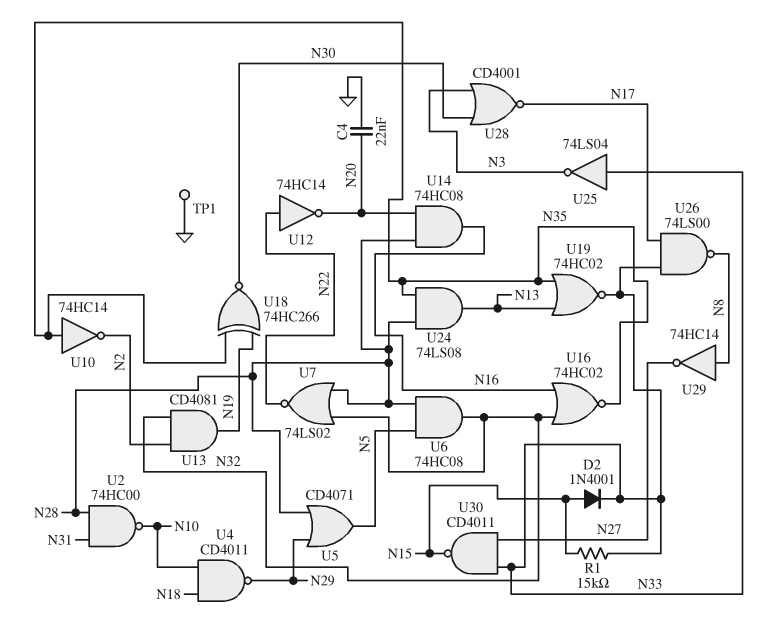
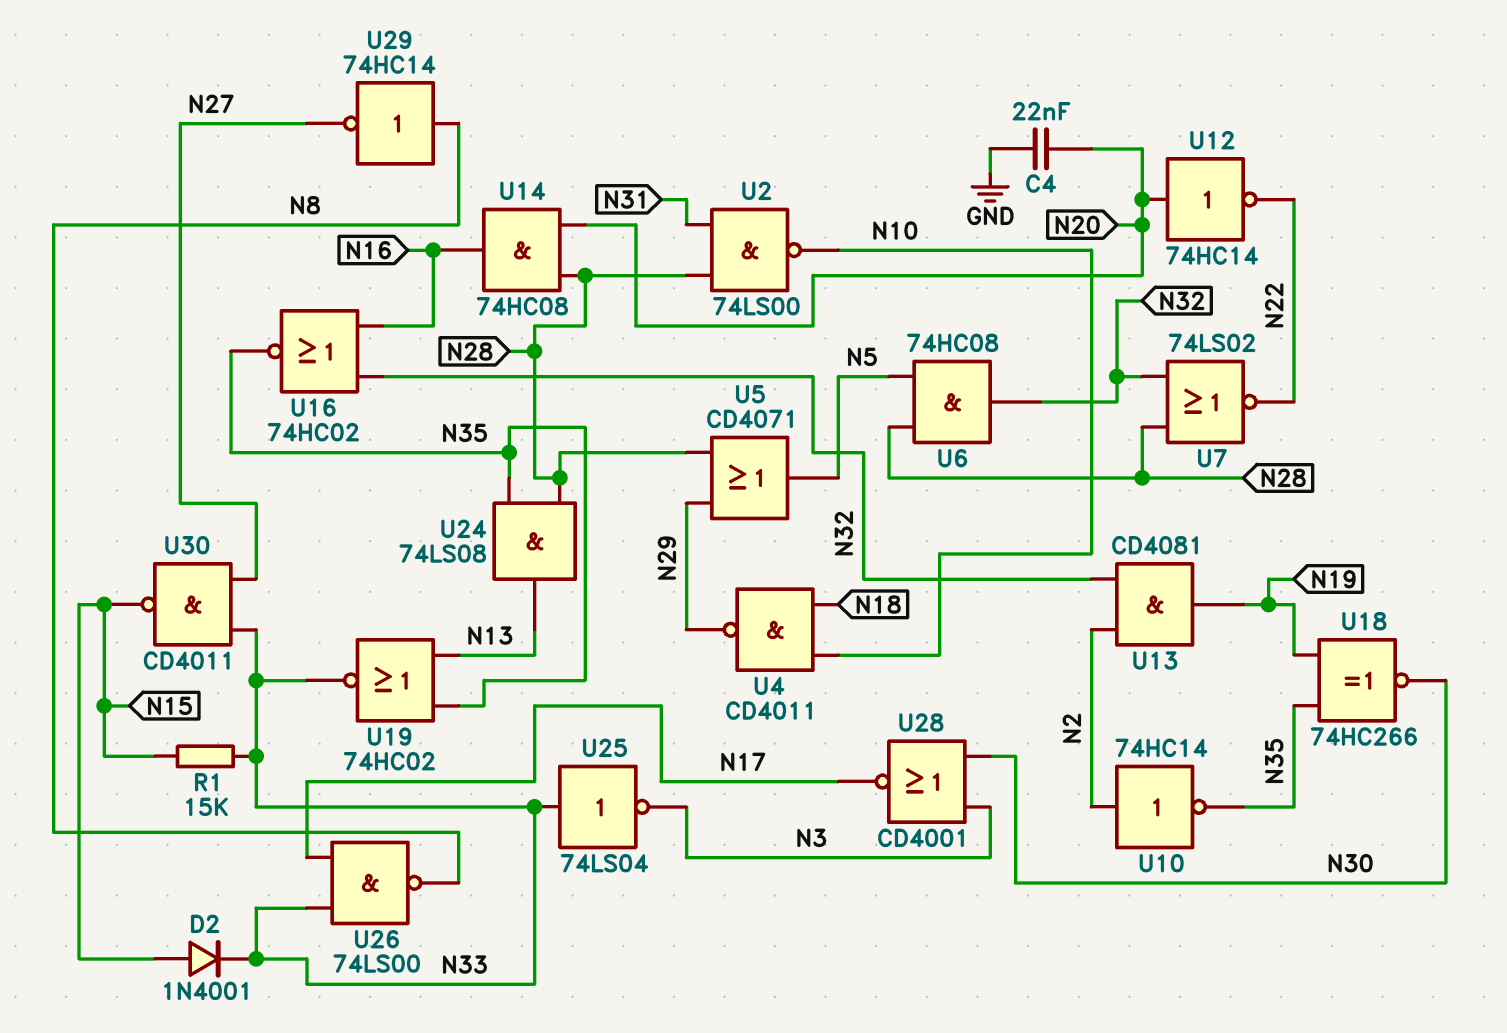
TP1: test point (GND) -> none
U2: NAND 74HC00 (in N28, in N31, out N10) -> NAND 74LS00 (in N28, in N31, out N10)
U10: NOT 74HC14 (in N35, out N2) -> NOT 74HC14 (in N2, out N35)
U12: NOT 74HC14 (in N22, out N20) -> NOT 74HC14 (in N20, out N22)

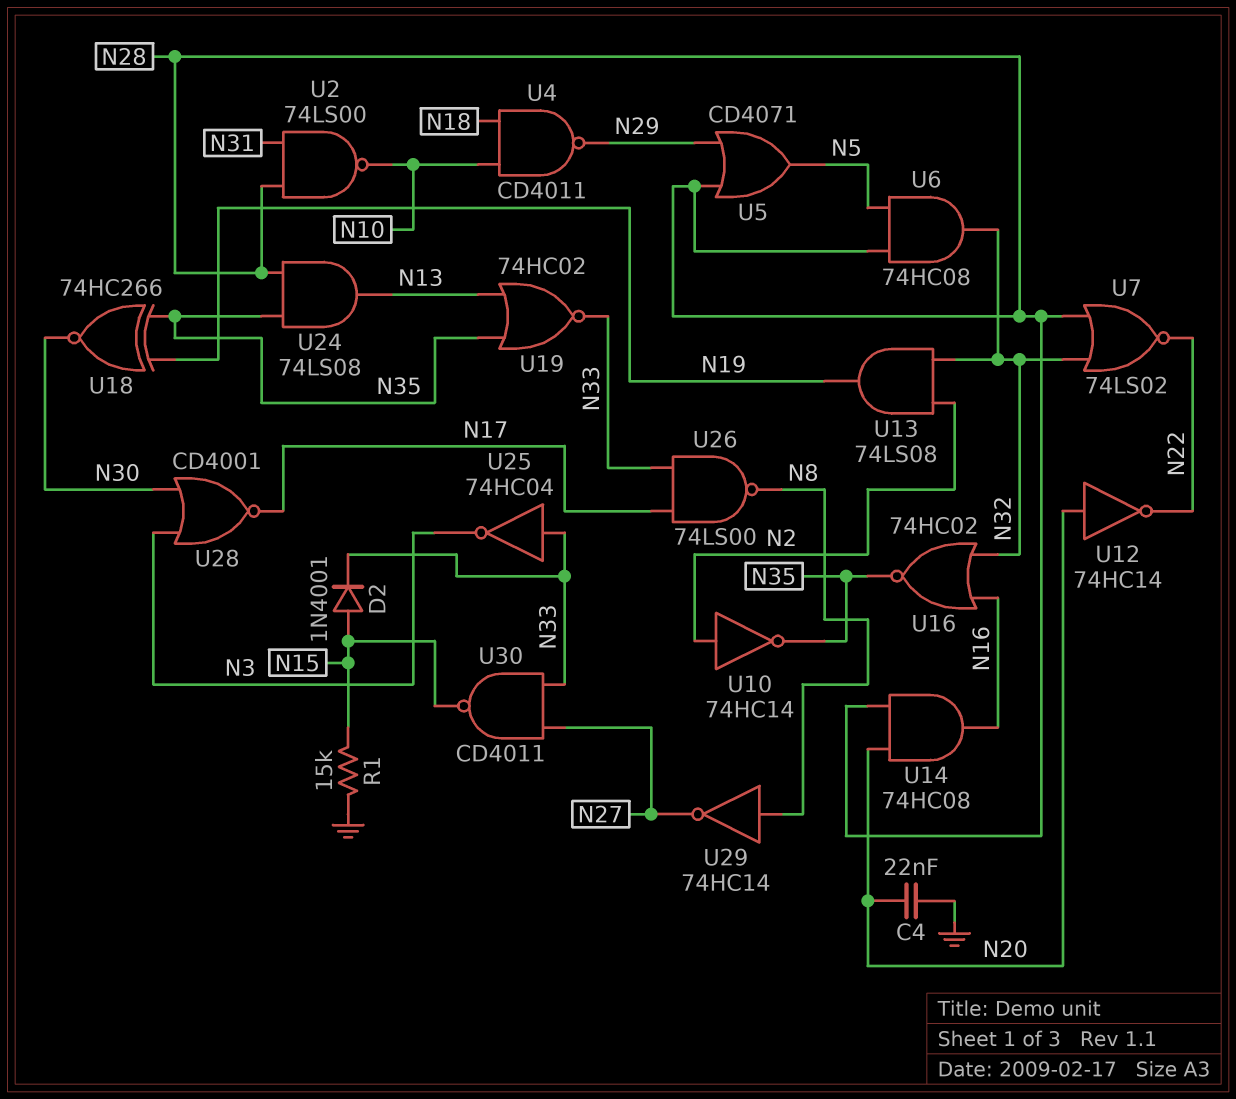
R1: 15k (N15, N33) -> 15k (GND, N15)
U13: AND CD4081 (in N2, in N32, out N19) -> AND 74LS08 (in N2, in N32, out N19)
U25: NOT 74LS04 (in N33, out N3) -> NOT 74HC04 (in N33, out N3)

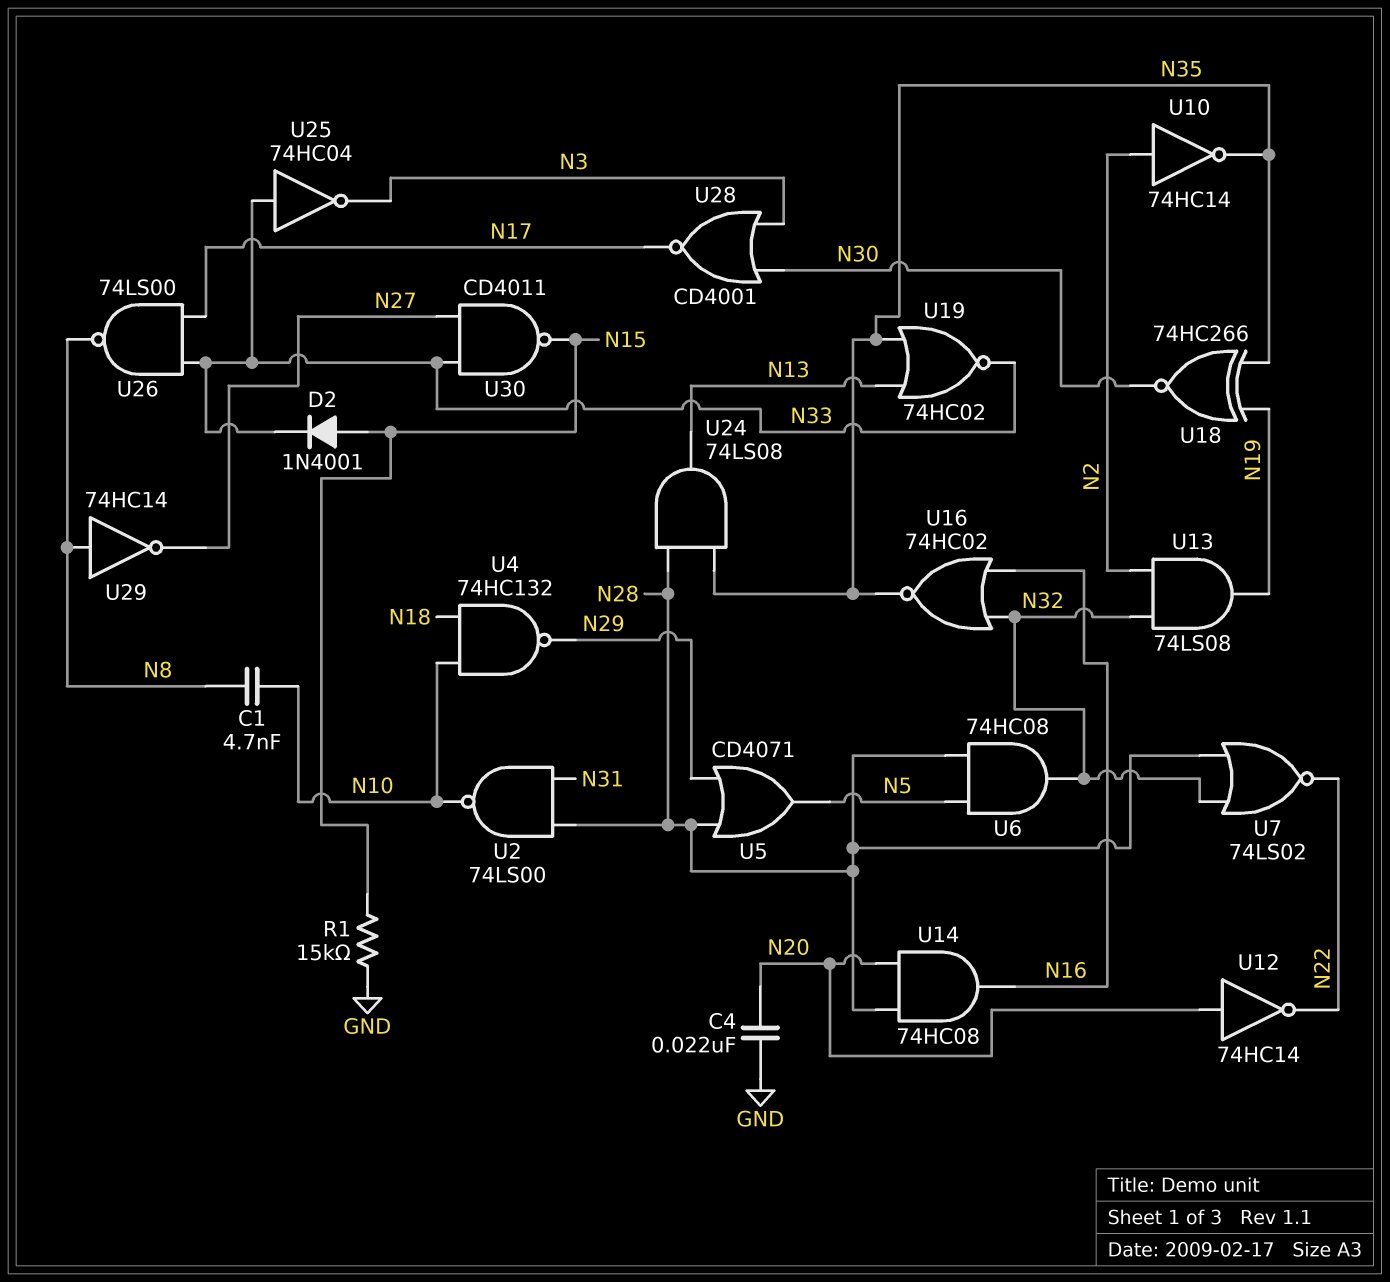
C1: none -> 4.7nF (N8, N10)
U4: NAND CD4011 (in N10, in N18, out N29) -> NAND 74HC132 (in N10, in N18, out N29)

